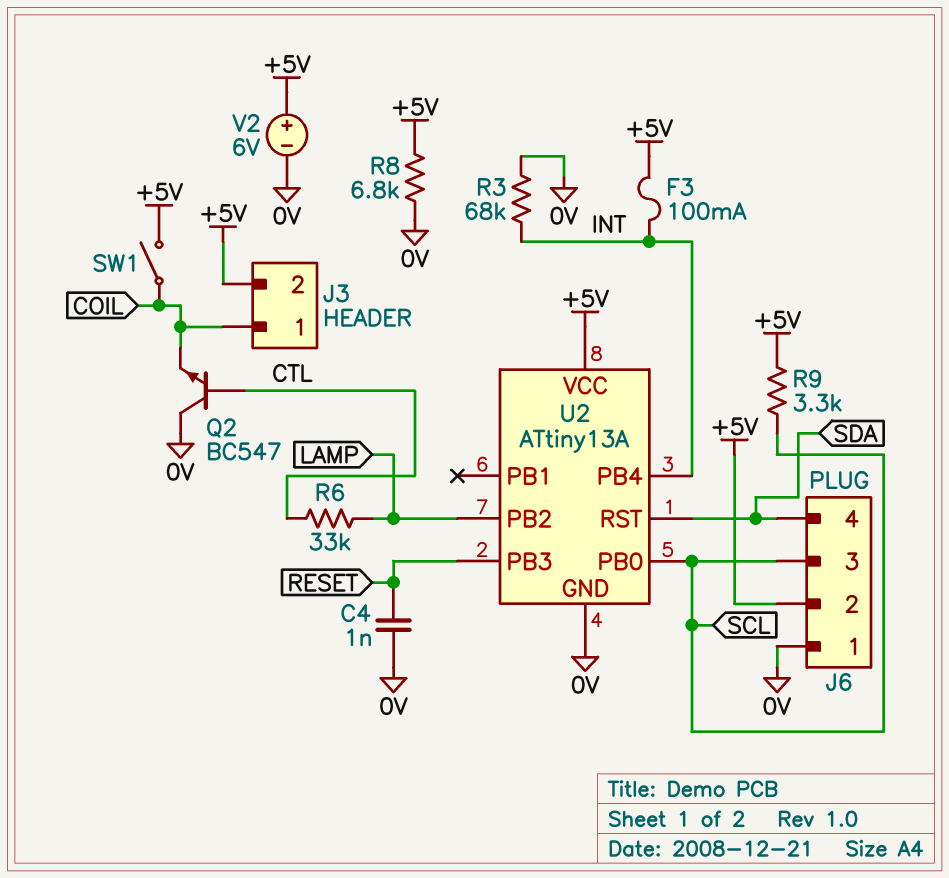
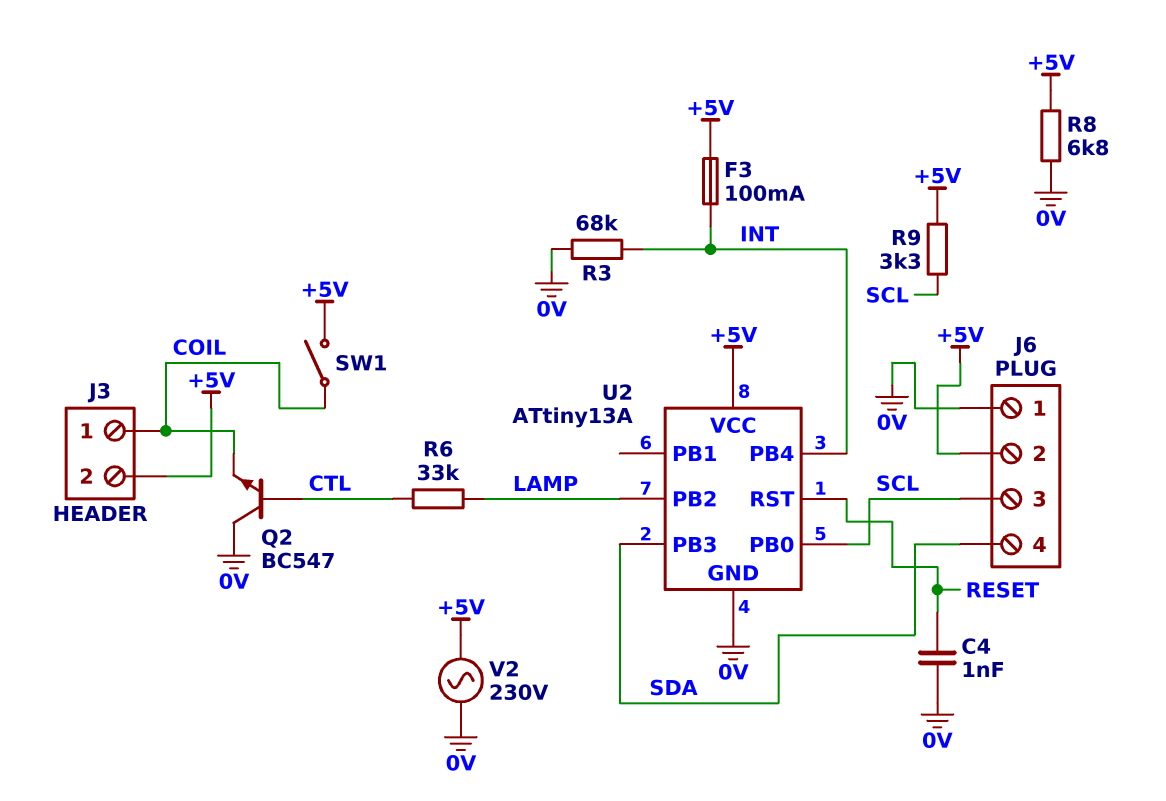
U2 pin PB3: RESET -> SDA
U2 pin RST: SDA -> RESET
V2: 6V (plus +5V, minus 0V) -> AC 230V (+5V, 0V)

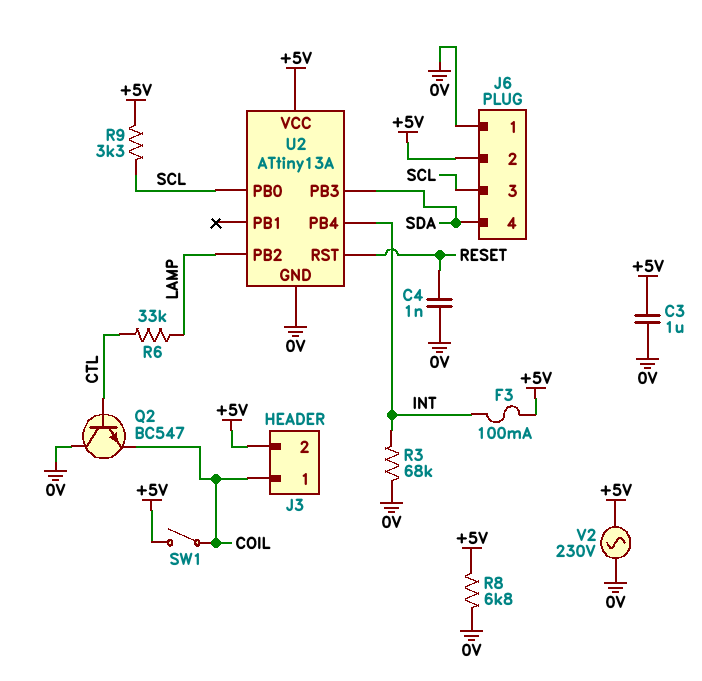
C3: none -> 1uF (+5V, 0V)

